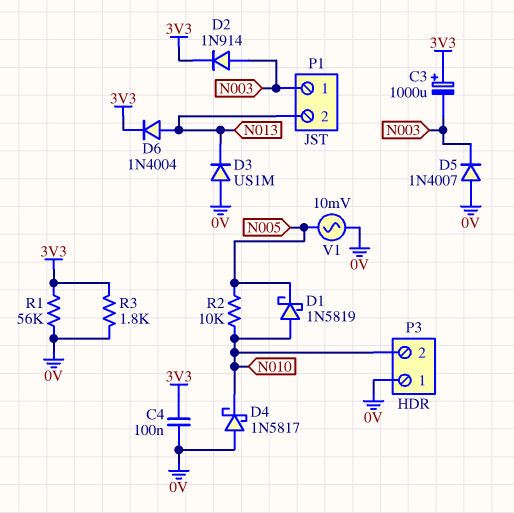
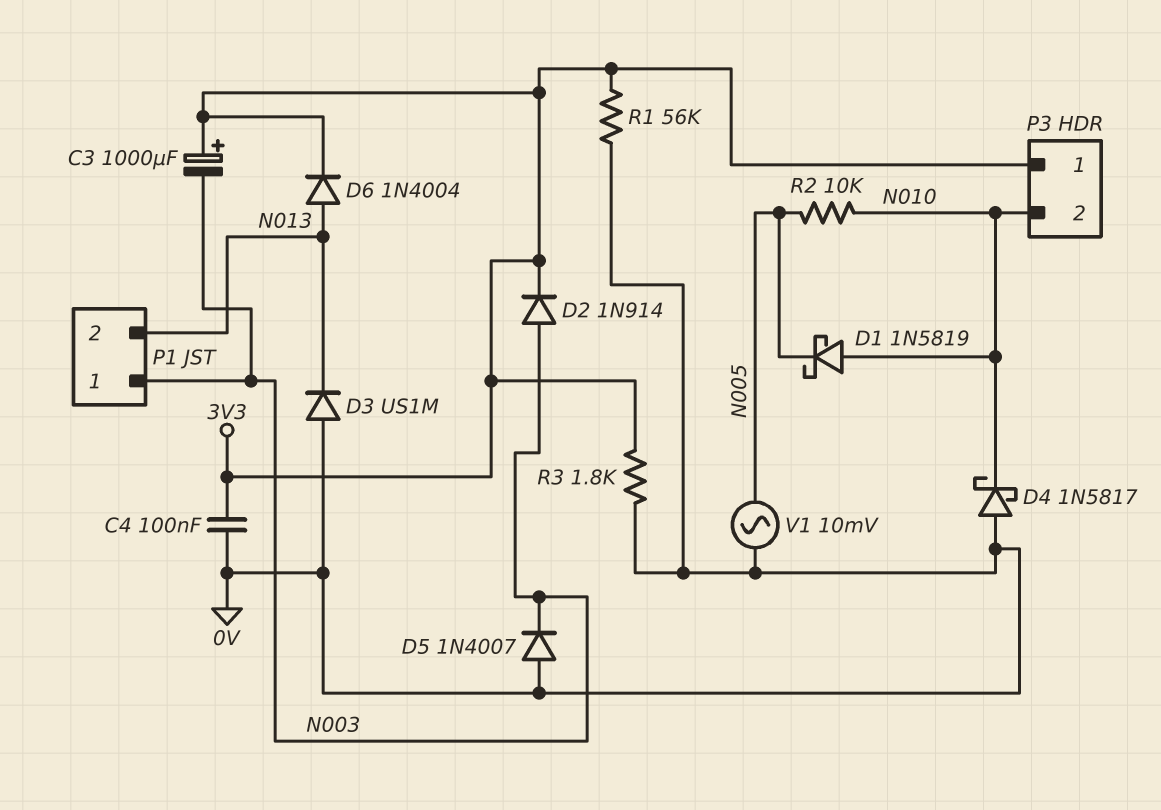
P3 pin 1: 0V -> 3V3

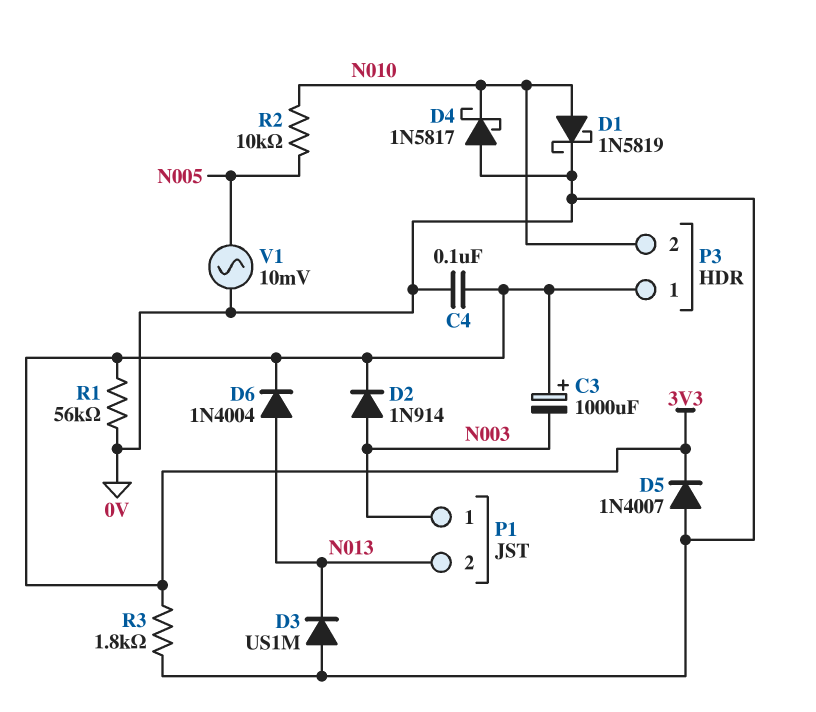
D1: schottky 1N5819 (A N010, K N005) -> schottky 1N5819 (A N010, K 0V)
D5: diode 1N4007 (A 0V, K N003) -> diode 1N4007 (A 0V, K 3V3)

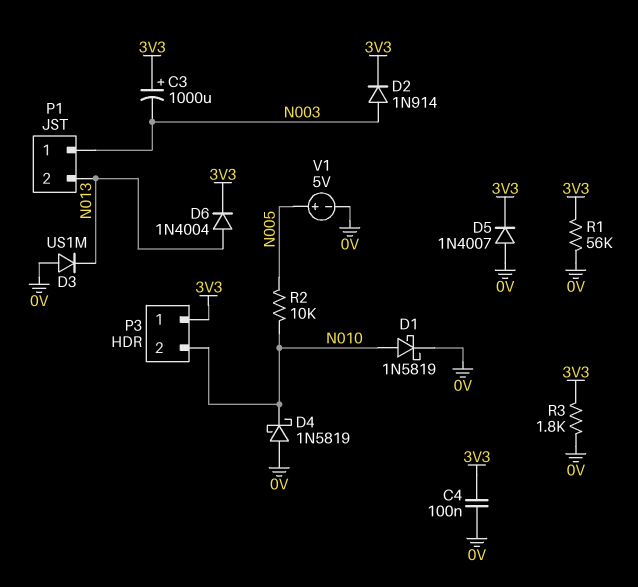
D4: schottky 1N5817 (A 0V, K N010) -> schottky 1N5819 (A 0V, K N010)
V1: AC 10mV (0V, N005) -> 5V (plus N005, minus 0V)

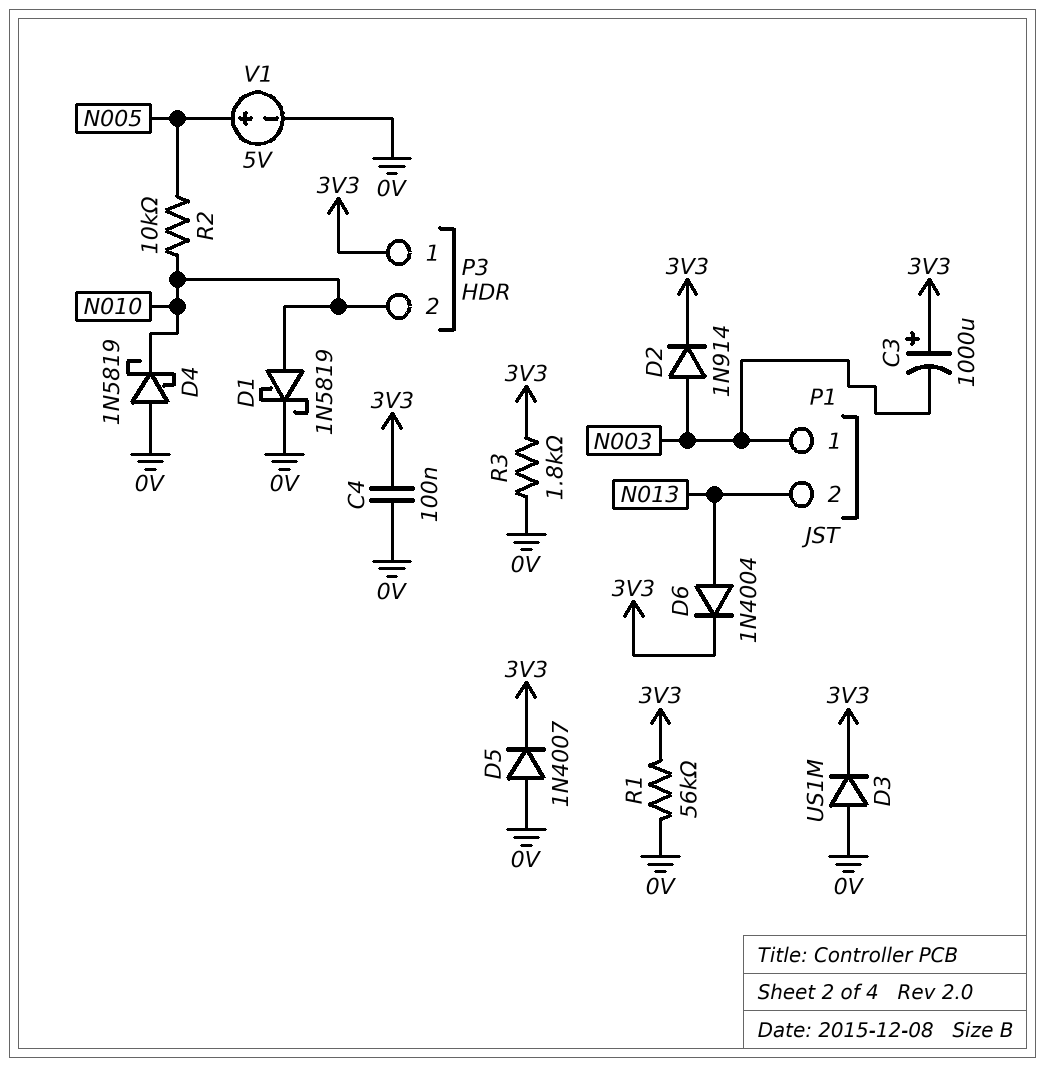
D3: diode US1M (A 0V, K N013) -> diode US1M (A 0V, K 3V3)

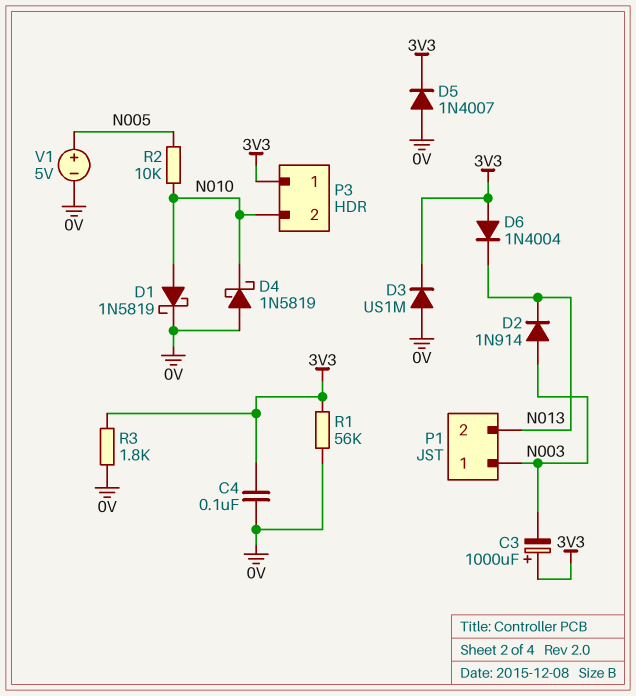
D2: diode 1N914 (A N003, K 3V3) -> diode 1N914 (A N003, K N013)
D6: diode 1N4004 (A N013, K 3V3) -> diode 1N4004 (A 3V3, K N013)

